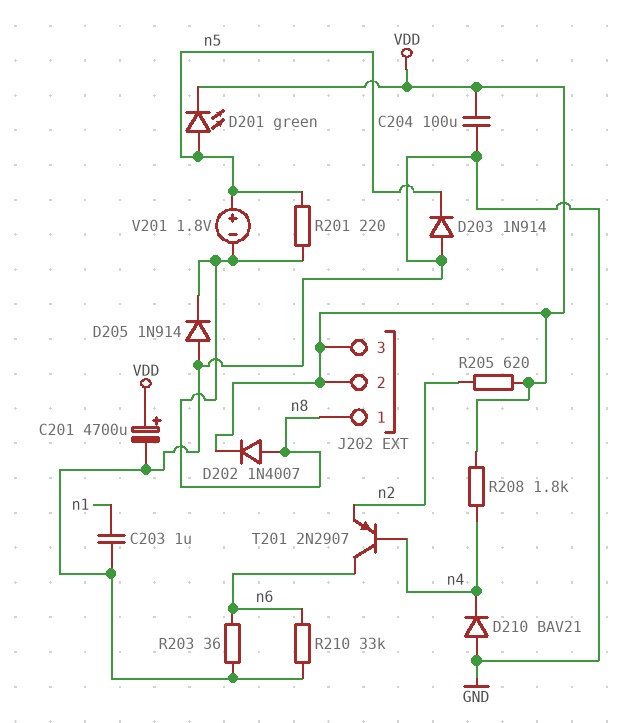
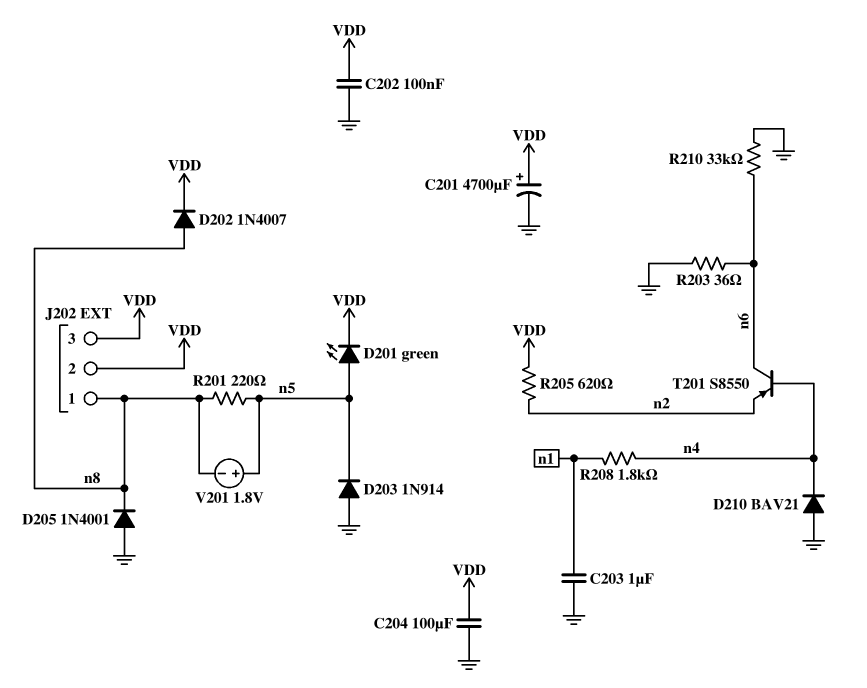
C202: none -> 100nF (GND, VDD)
D205: diode 1N914 (A GND, K n8) -> diode 1N4001 (A GND, K n8)
R208: 1.8k (VDD, n4) -> 1.8k (n1, n4)
T201: PNP 2N2907 (B n4, C n6, E n2) -> PNP S8550 (B n4, C n6, E n2)

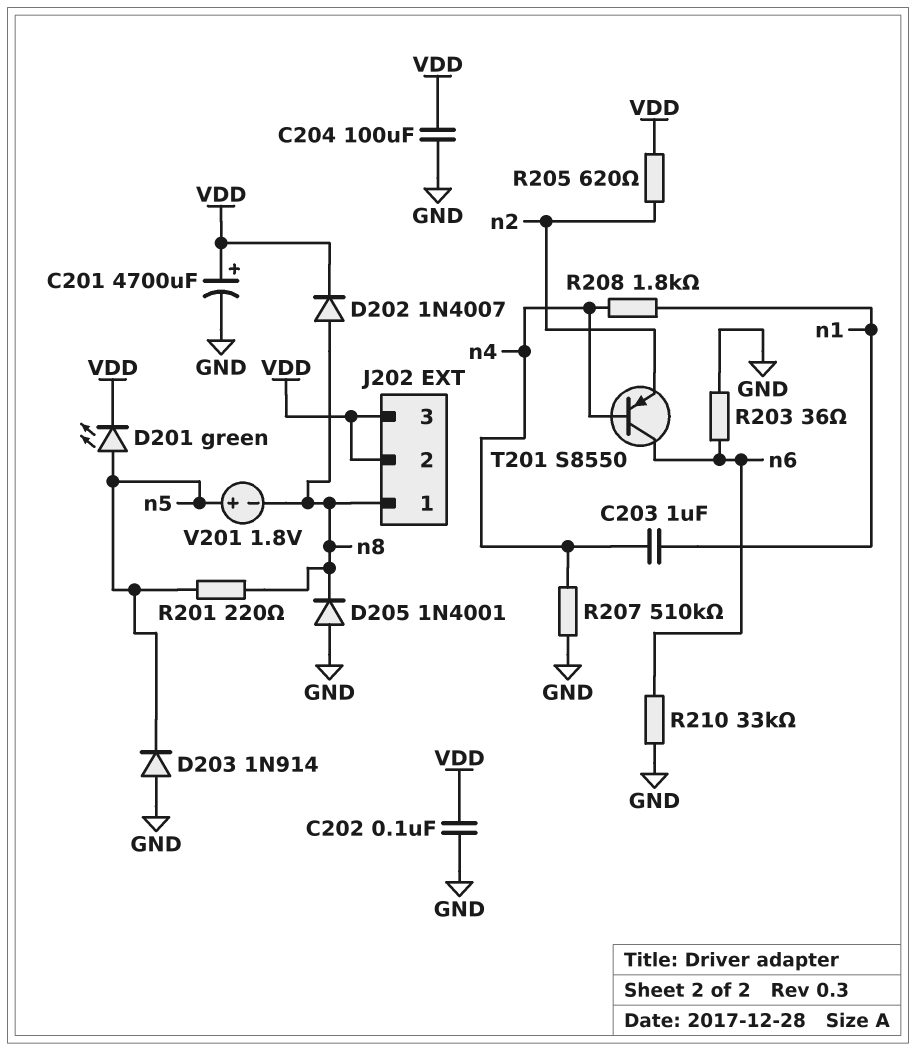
C203: 1uF (GND, n1) -> 1uF (n1, n4)
D210: diode BAV21 (A GND, K n4) -> none
R207: none -> 510k (GND, n4)

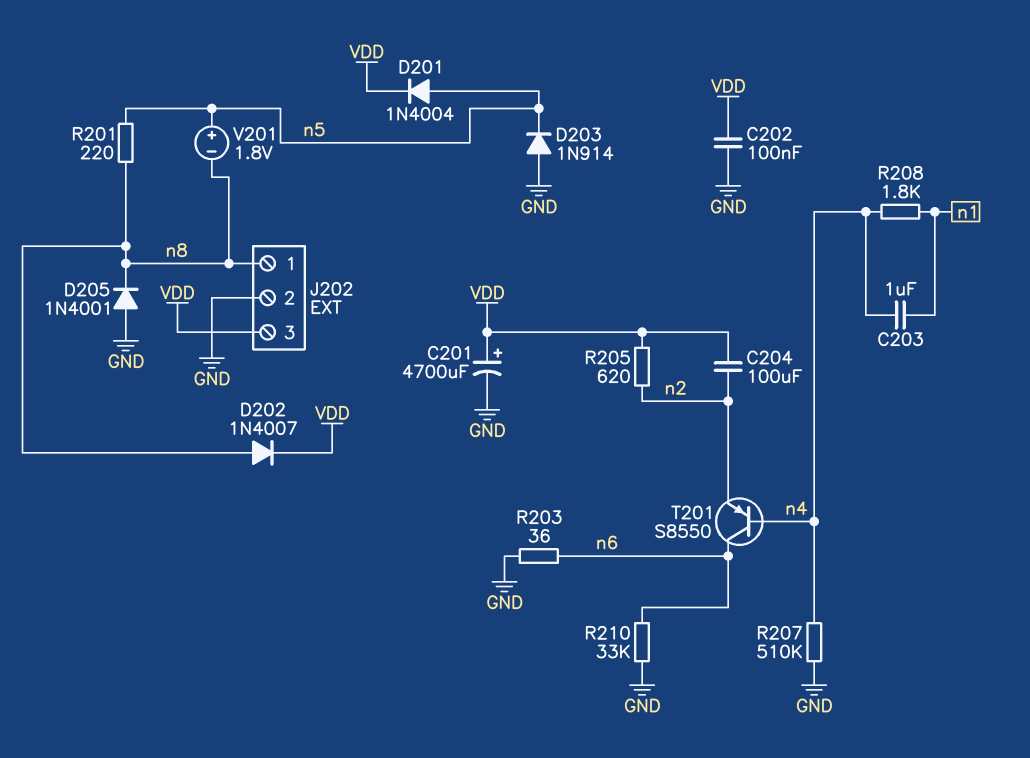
C204: 100uF (GND, VDD) -> 100uF (VDD, n2)
D201: LED green (A n5, K VDD) -> diode 1N4004 (A n5, K VDD)
J202 pin 2: VDD -> GND

